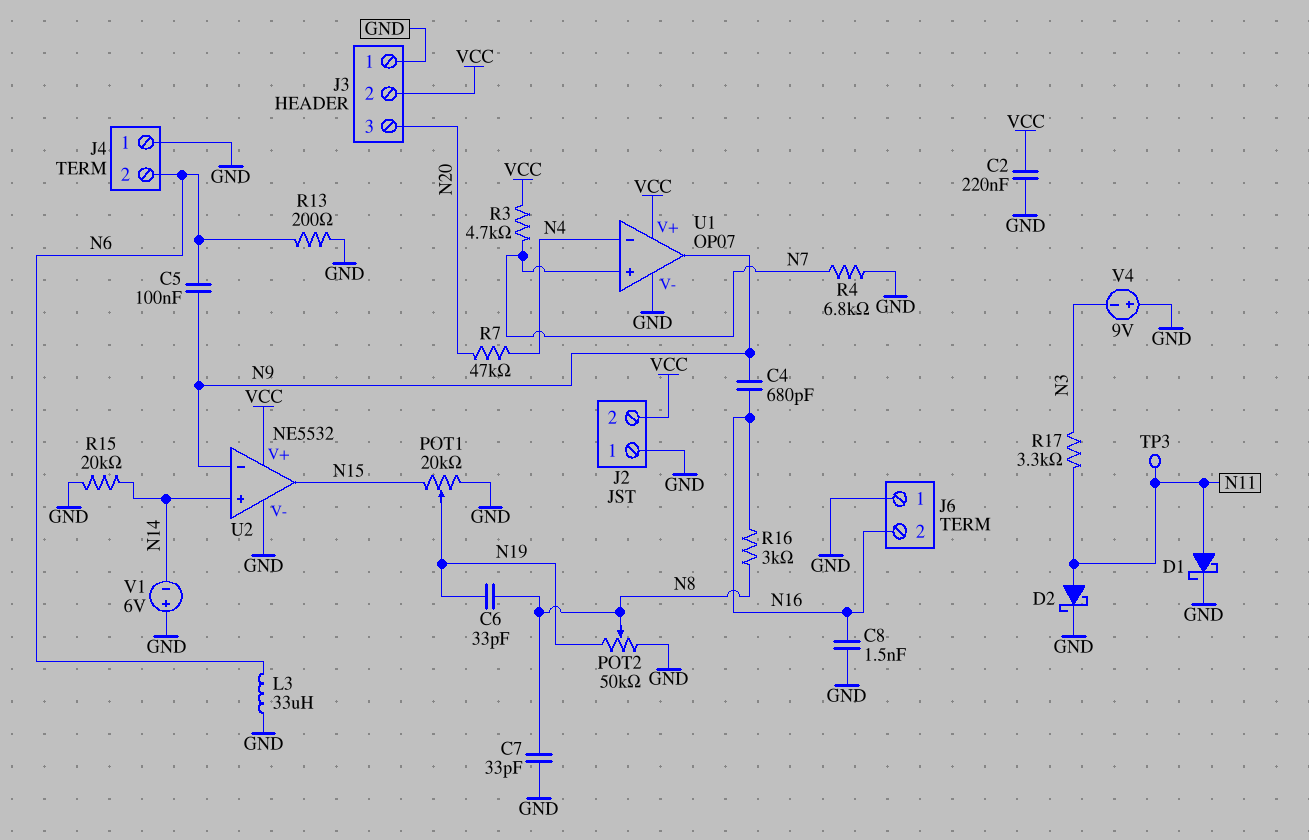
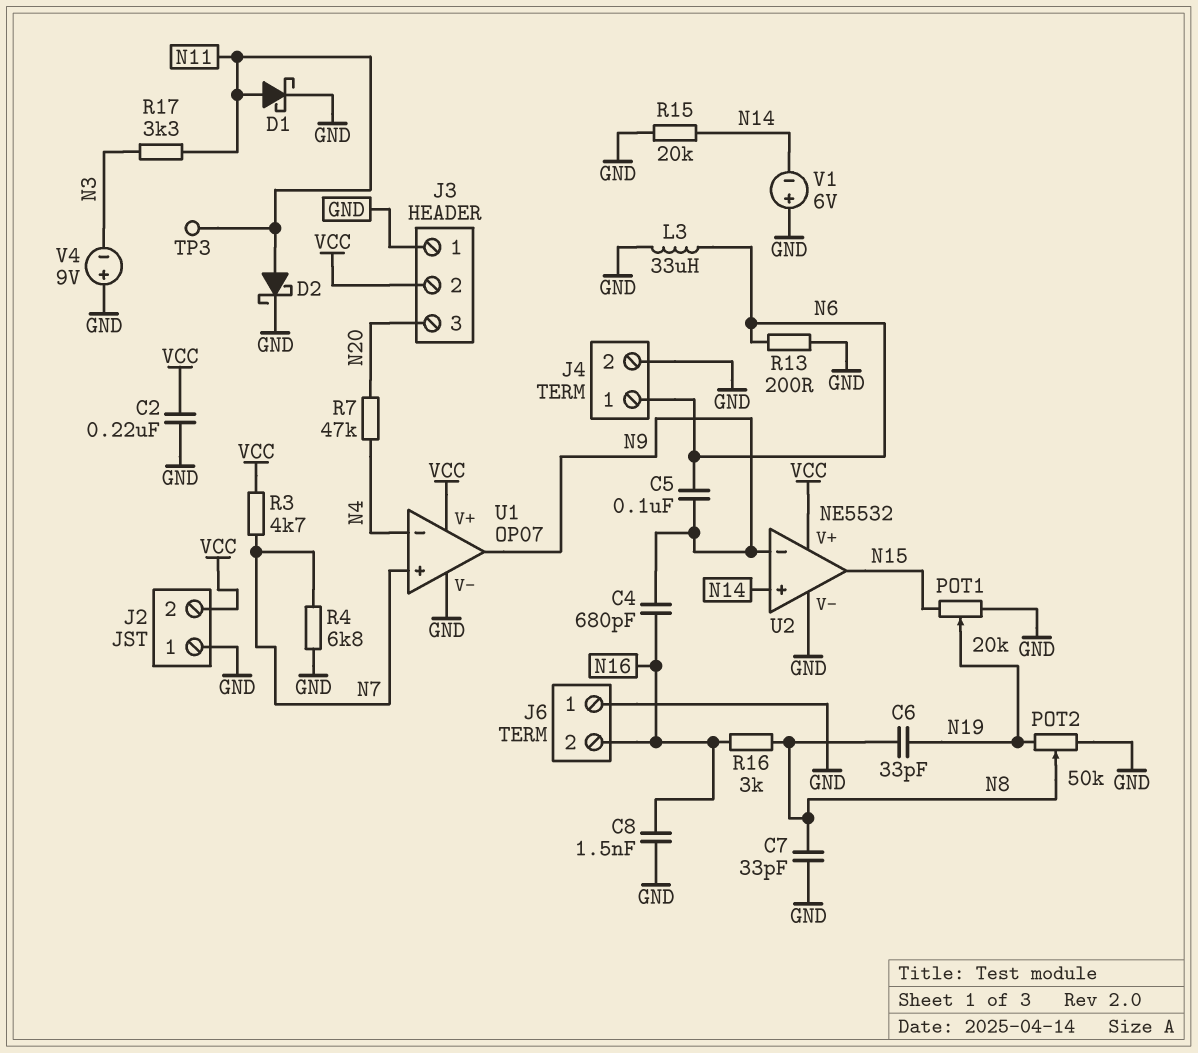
J4 pin 1: GND -> N6
J4 pin 2: N6 -> GND

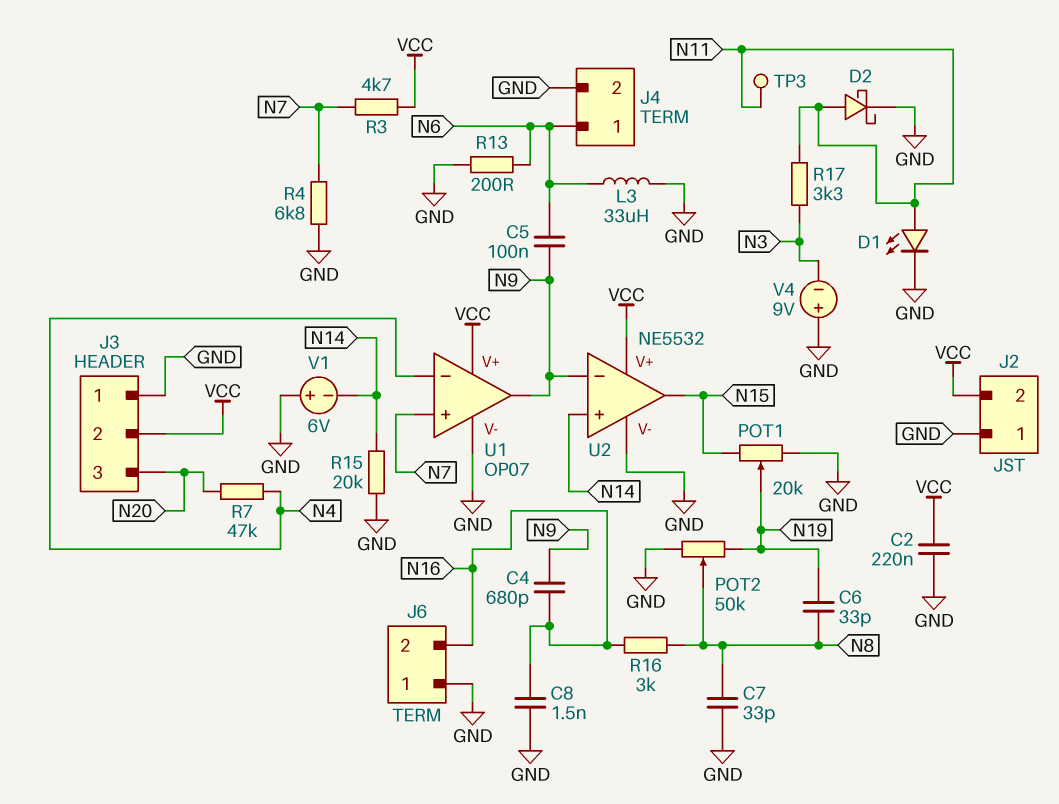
D1: schottky (A N11, K GND) -> LED (A N11, K GND)

